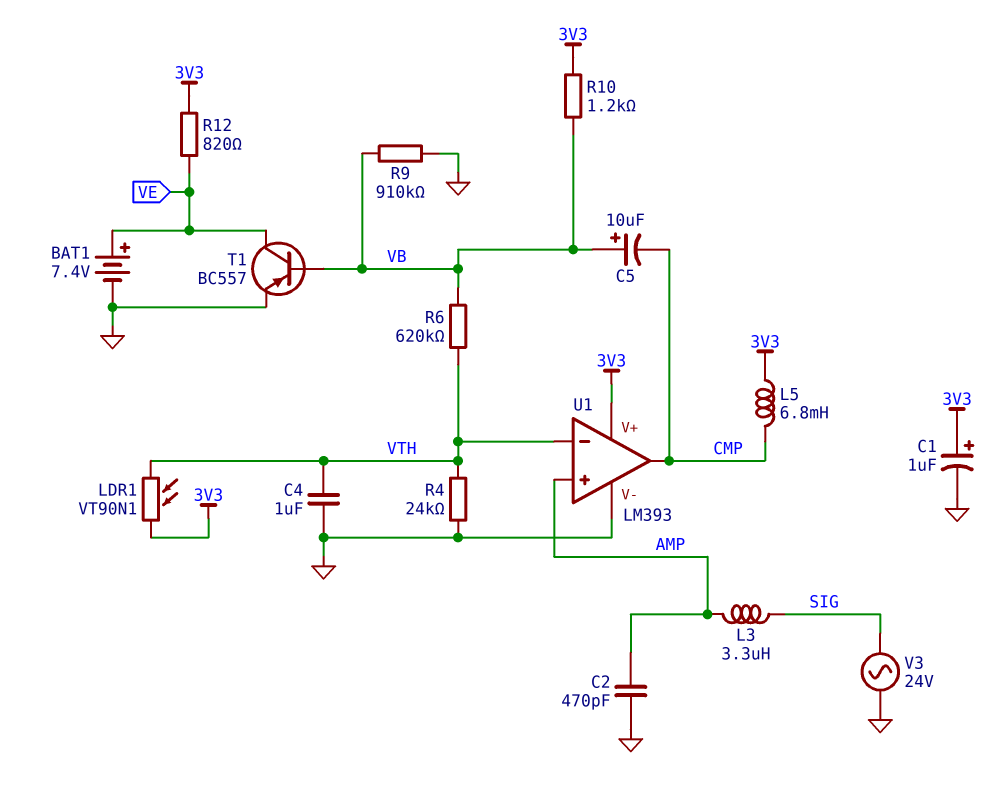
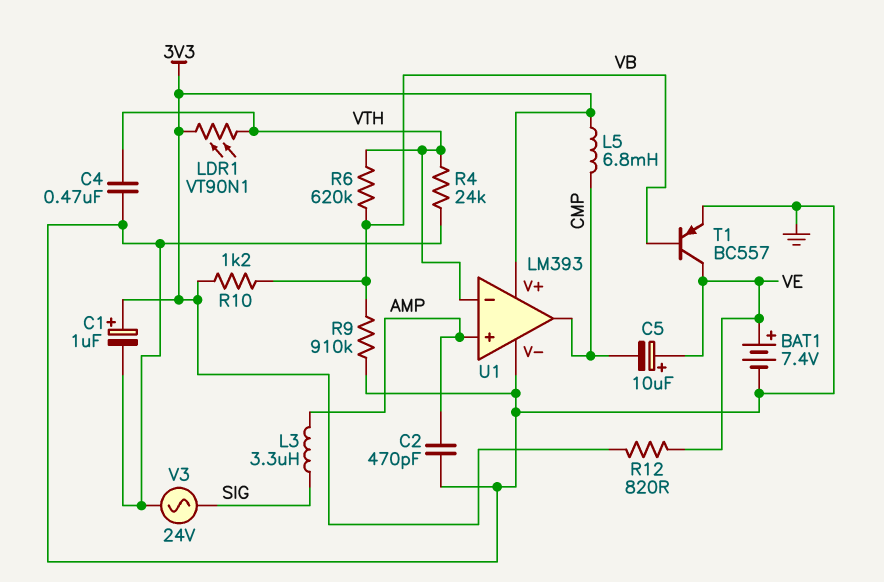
C4: 1uF (GND, VTH) -> 470nF (GND, VTH)
C5: 10uF (plus VB, minus CMP) -> 10uF (plus VE, minus CMP)

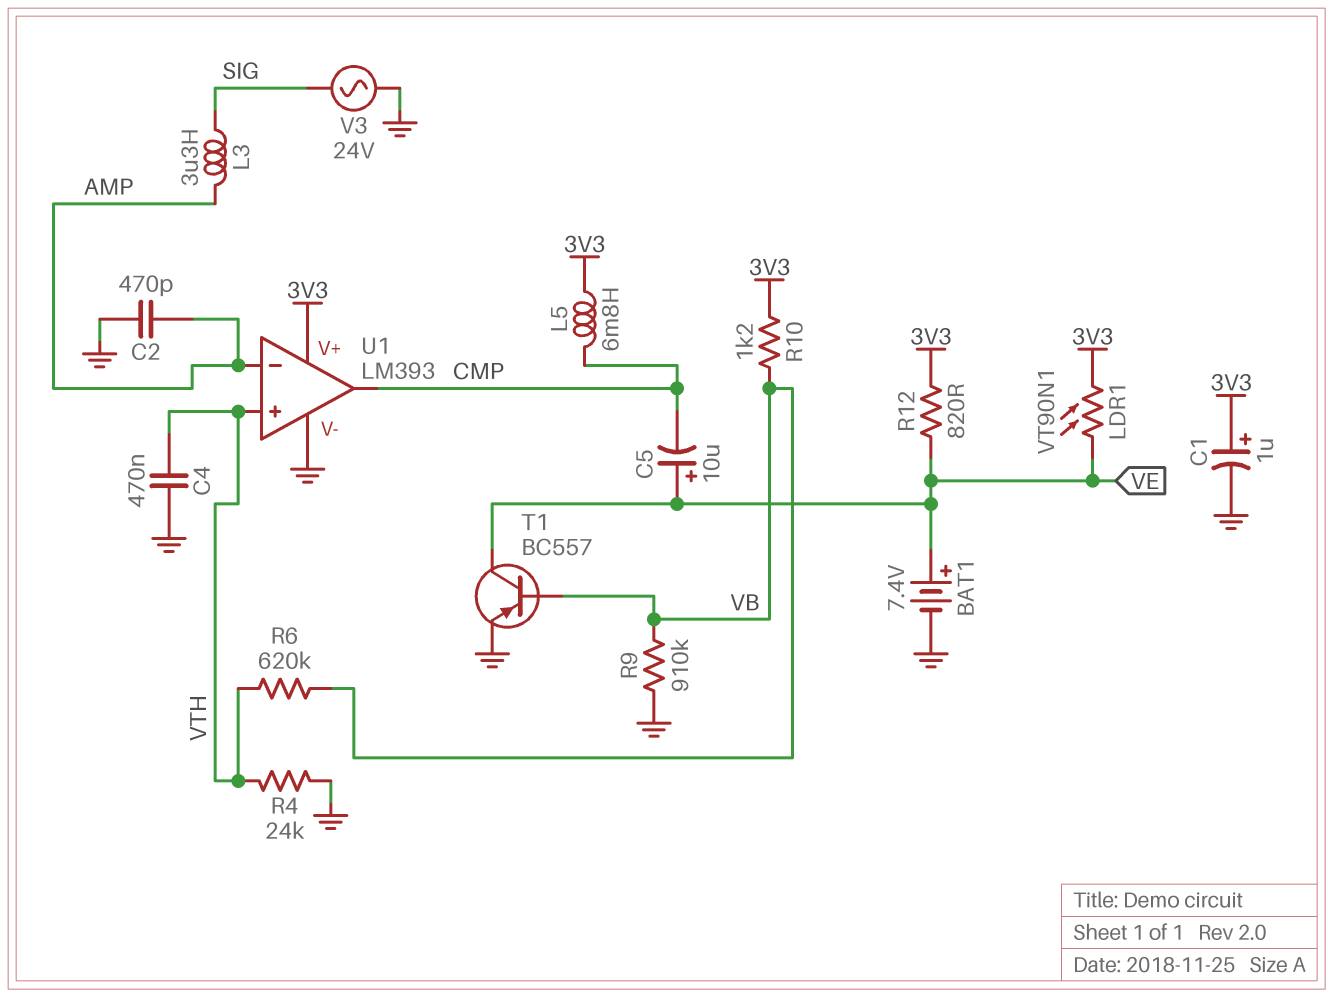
LDR1: VT90N1 (3V3, VTH) -> VT90N1 (3V3, VE)
U1 pin in+: AMP -> VTH
U1 pin in-: VTH -> AMP

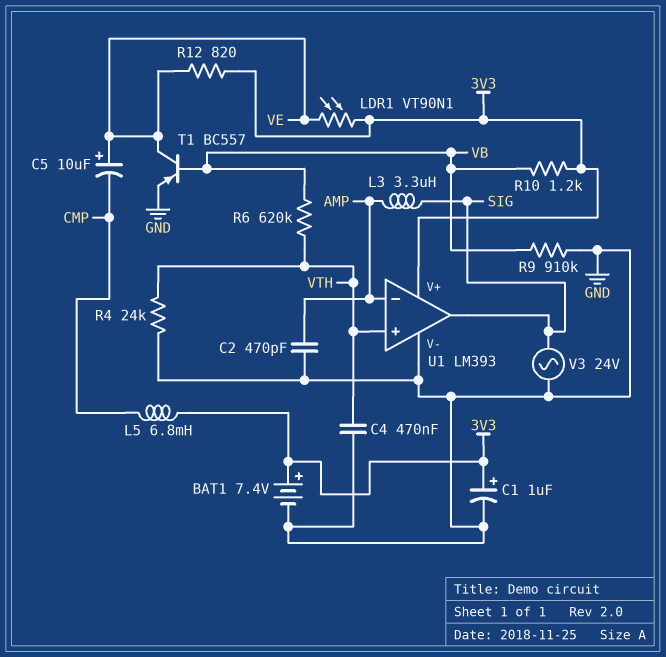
BAT1: 7.4V (plus VE, minus GND) -> 7.4V (plus 3V3, minus GND)
U1 pin out: CMP -> SIG

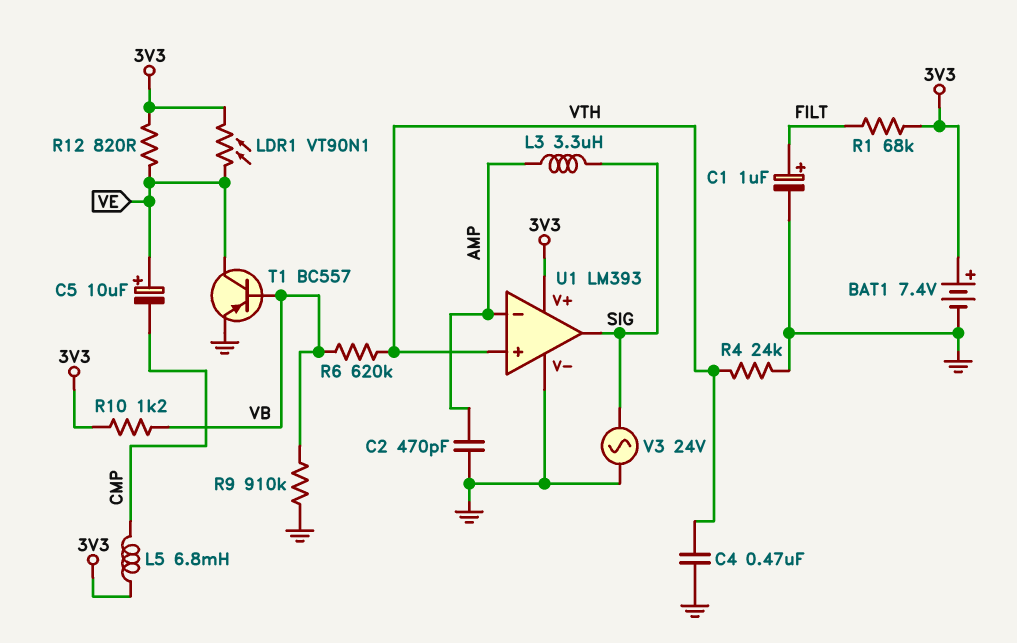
C1: 1uF (plus 3V3, minus GND) -> 1uF (plus FILT, minus GND)
R1: none -> 68k (3V3, FILT)

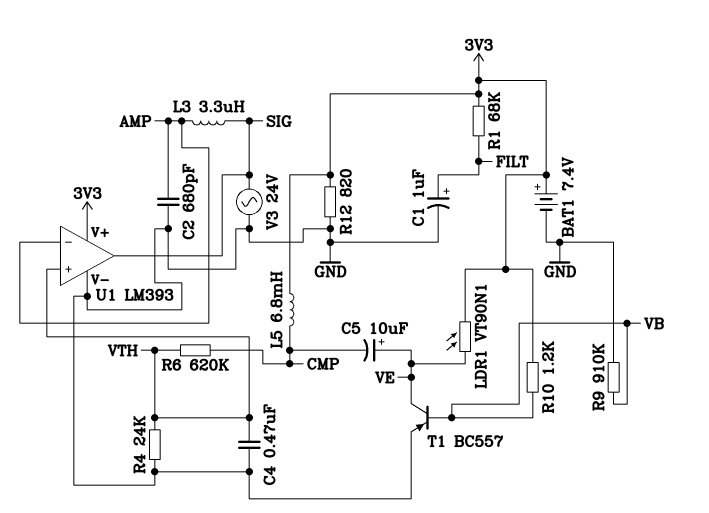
C2: 470pF (AMP, GND) -> 680pF (AMP, GND)
R6: 620k (VB, VTH) -> 620k (CMP, VTH)
R12: 820 (3V3, VE) -> 820 (3V3, GND)

